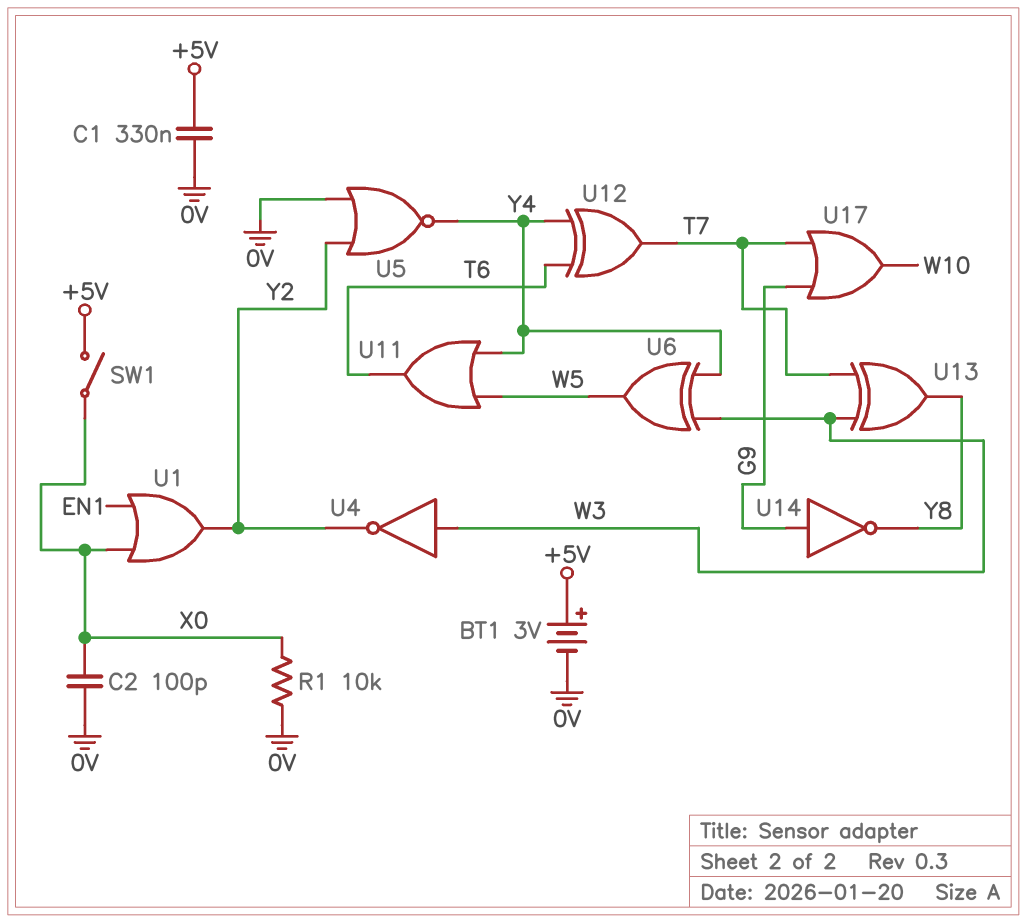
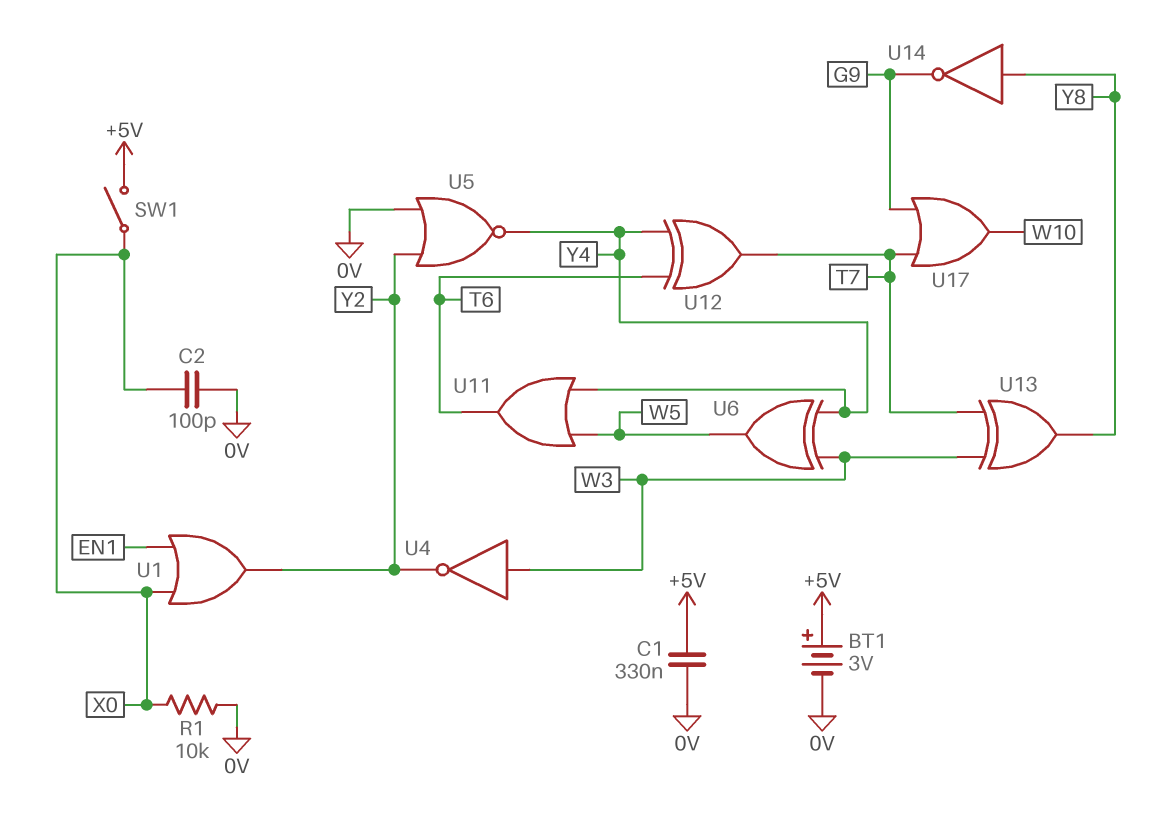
U14: NOT (in G9, out Y8) -> NOT (in Y8, out G9)

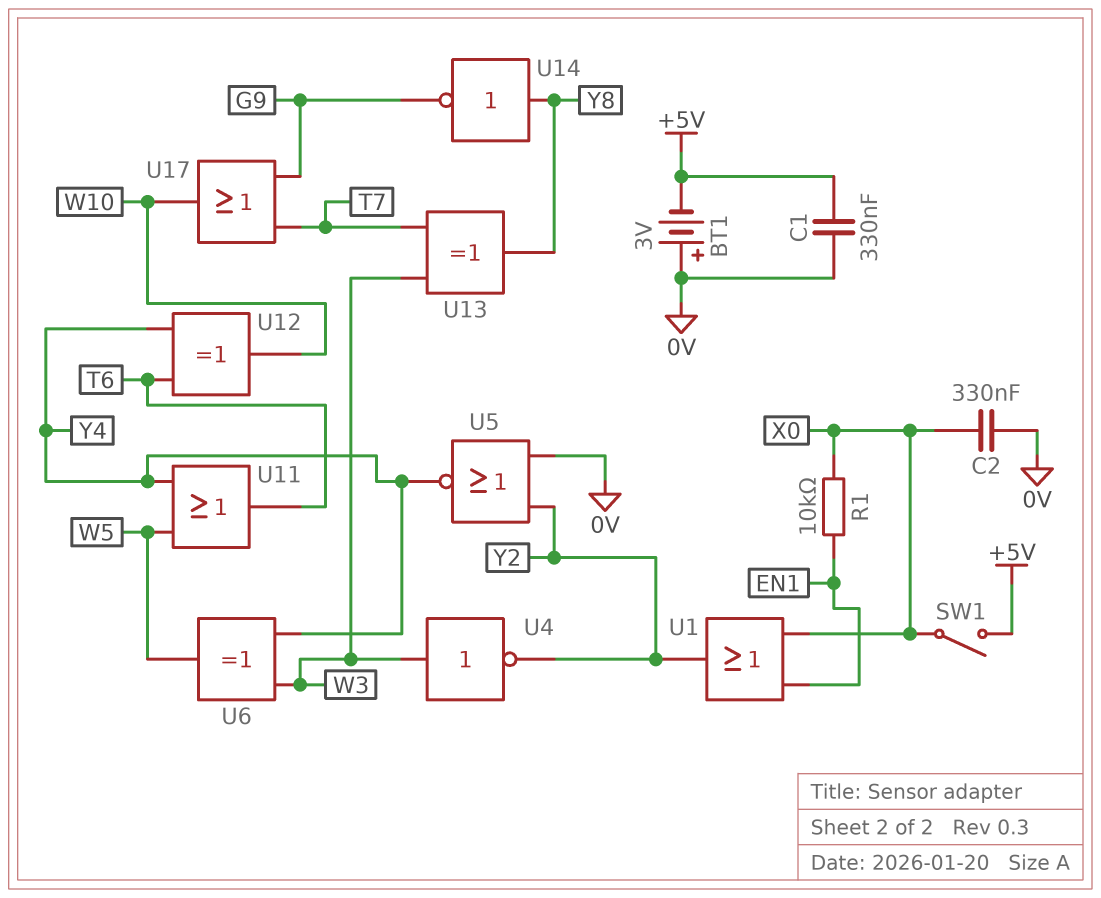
BT1: 3V (plus +5V, minus 0V) -> 3V (plus 0V, minus +5V)
C2: 100pF (0V, X0) -> 330nF (0V, X0)
R1: 10k (0V, X0) -> 10k (EN1, X0)
U12: XOR (in T6, in Y4, out T7) -> XOR (in T6, in Y4, out W10)

